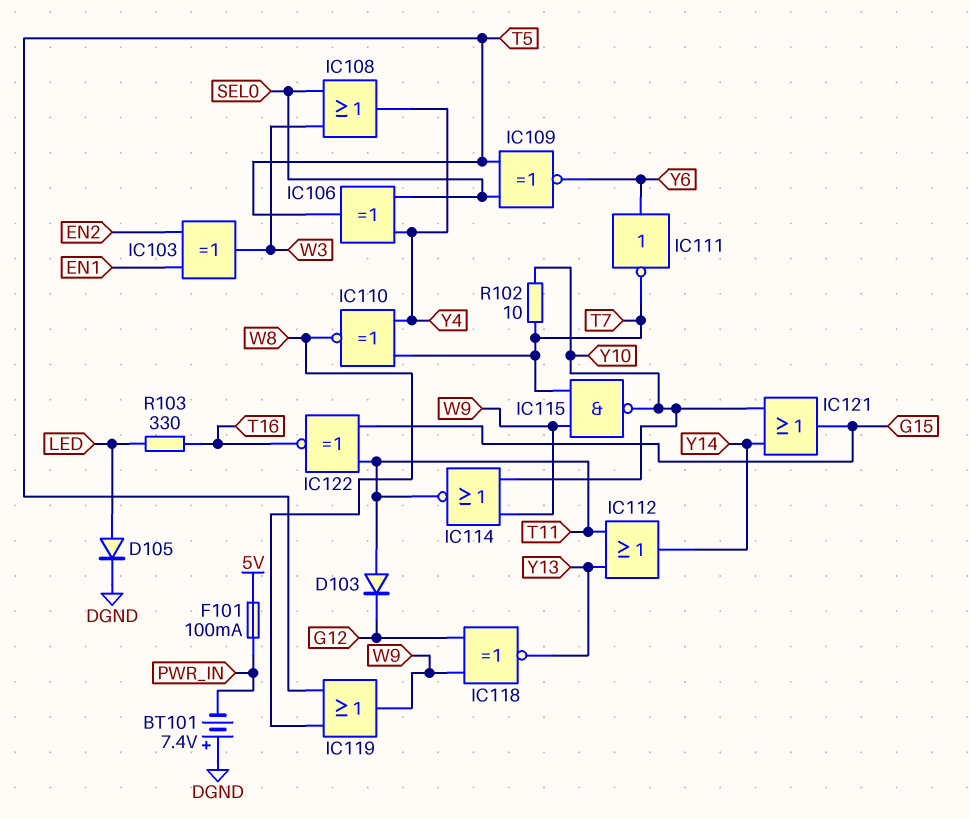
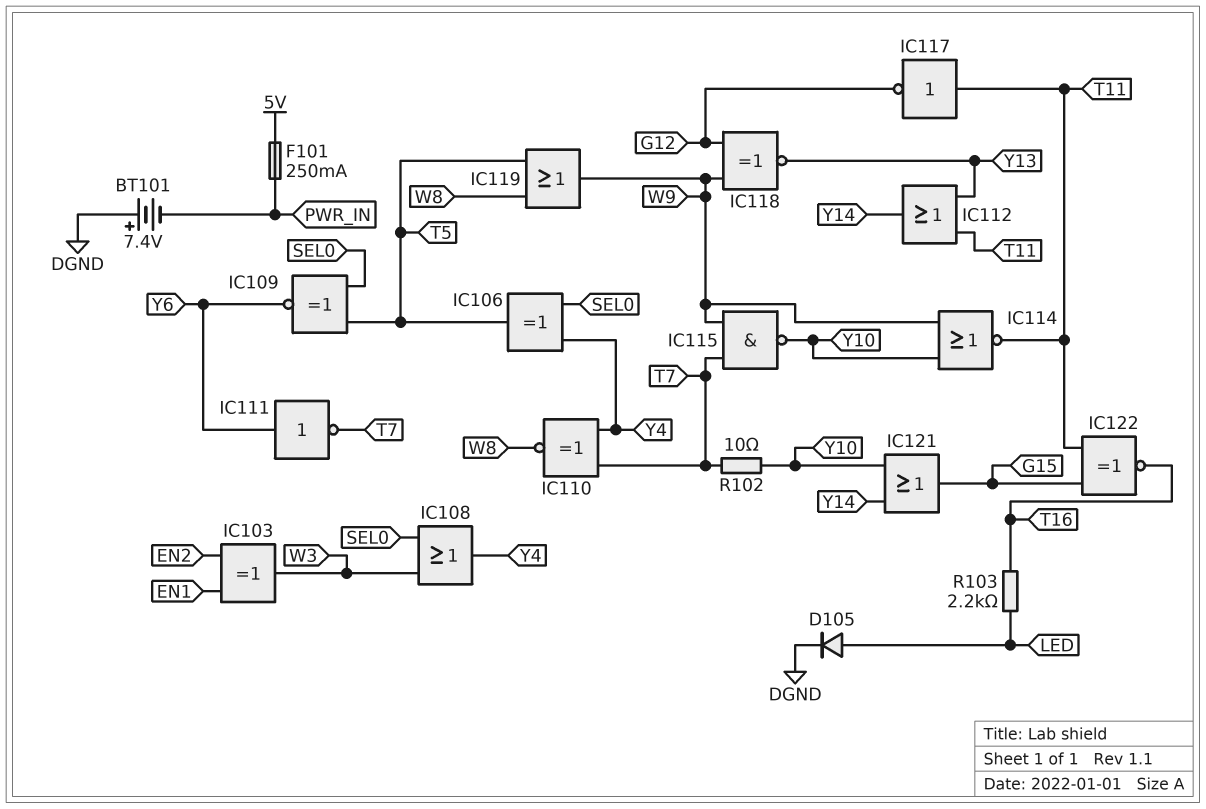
D103: diode (A T11, K G12) -> none
F101: 100mA (5V, PWR_IN) -> 250mA (5V, PWR_IN)
IC117: none -> NOT (in T11, out G12)
R103: 330 (LED, T16) -> 2.2k (LED, T16)

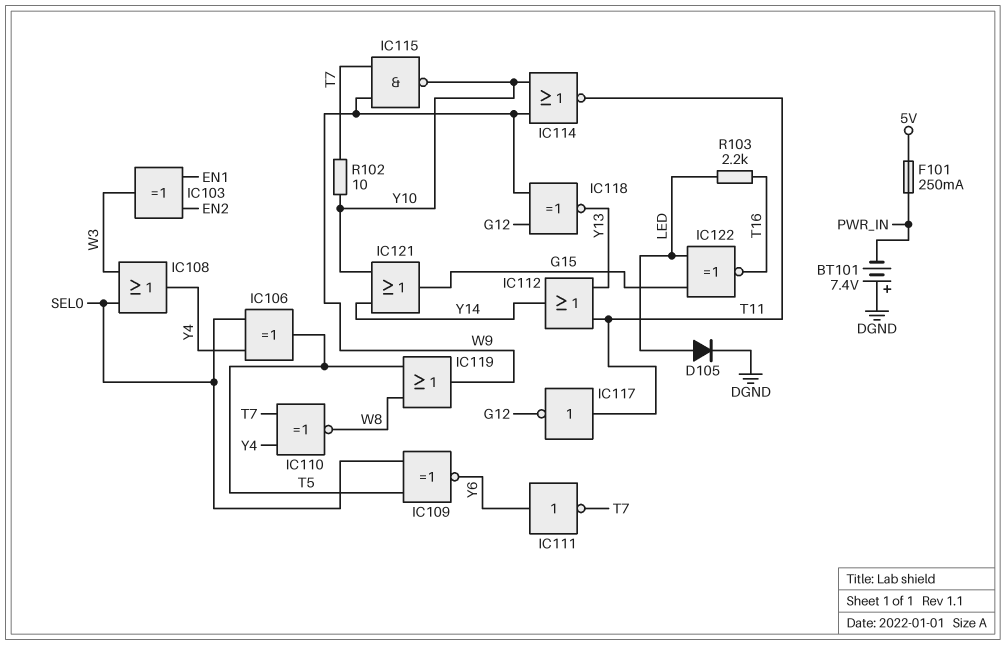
IC122: XNOR (in G15, in T11, out T16) -> XNOR (in G15, in LED, out T16)

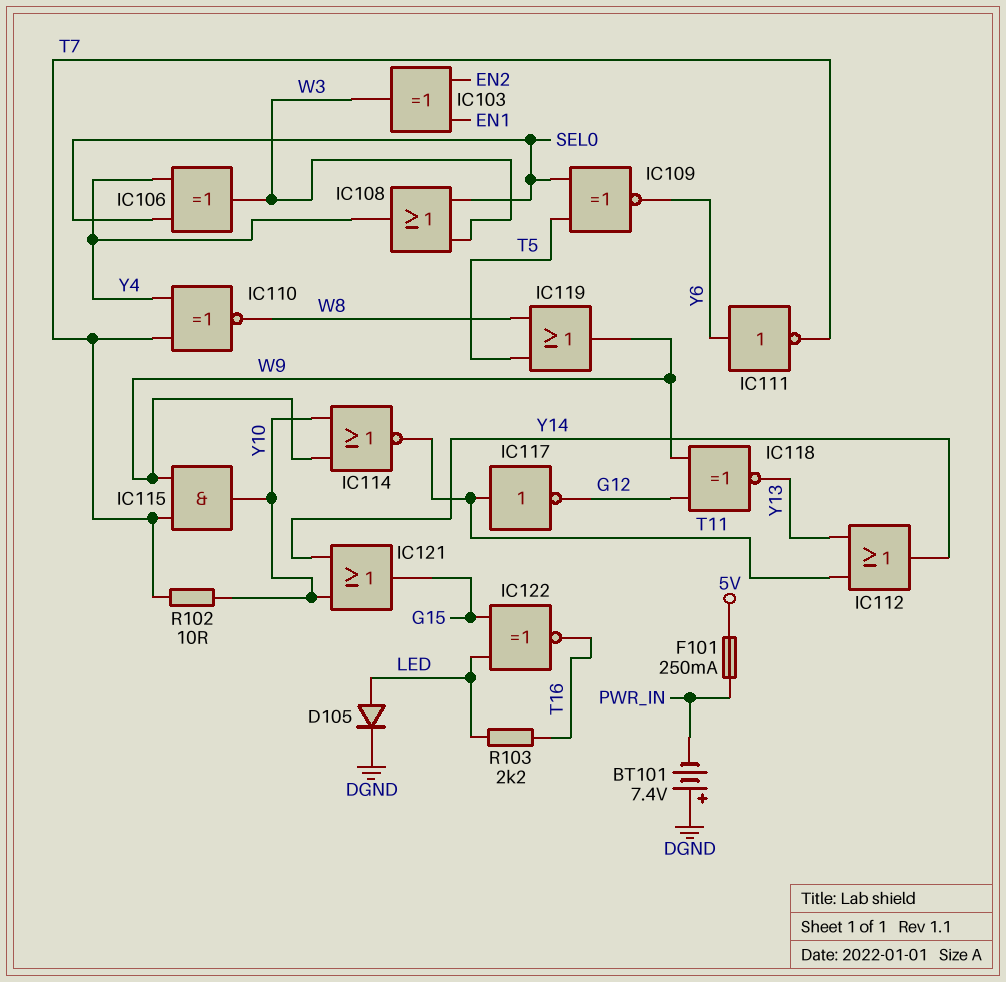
IC106: XOR (in SEL0, in Y4, out T5) -> XOR (in SEL0, in Y4, out W3)
IC115: NAND (in T7, in W9, out Y10) -> AND (in T7, in W9, out Y10)

